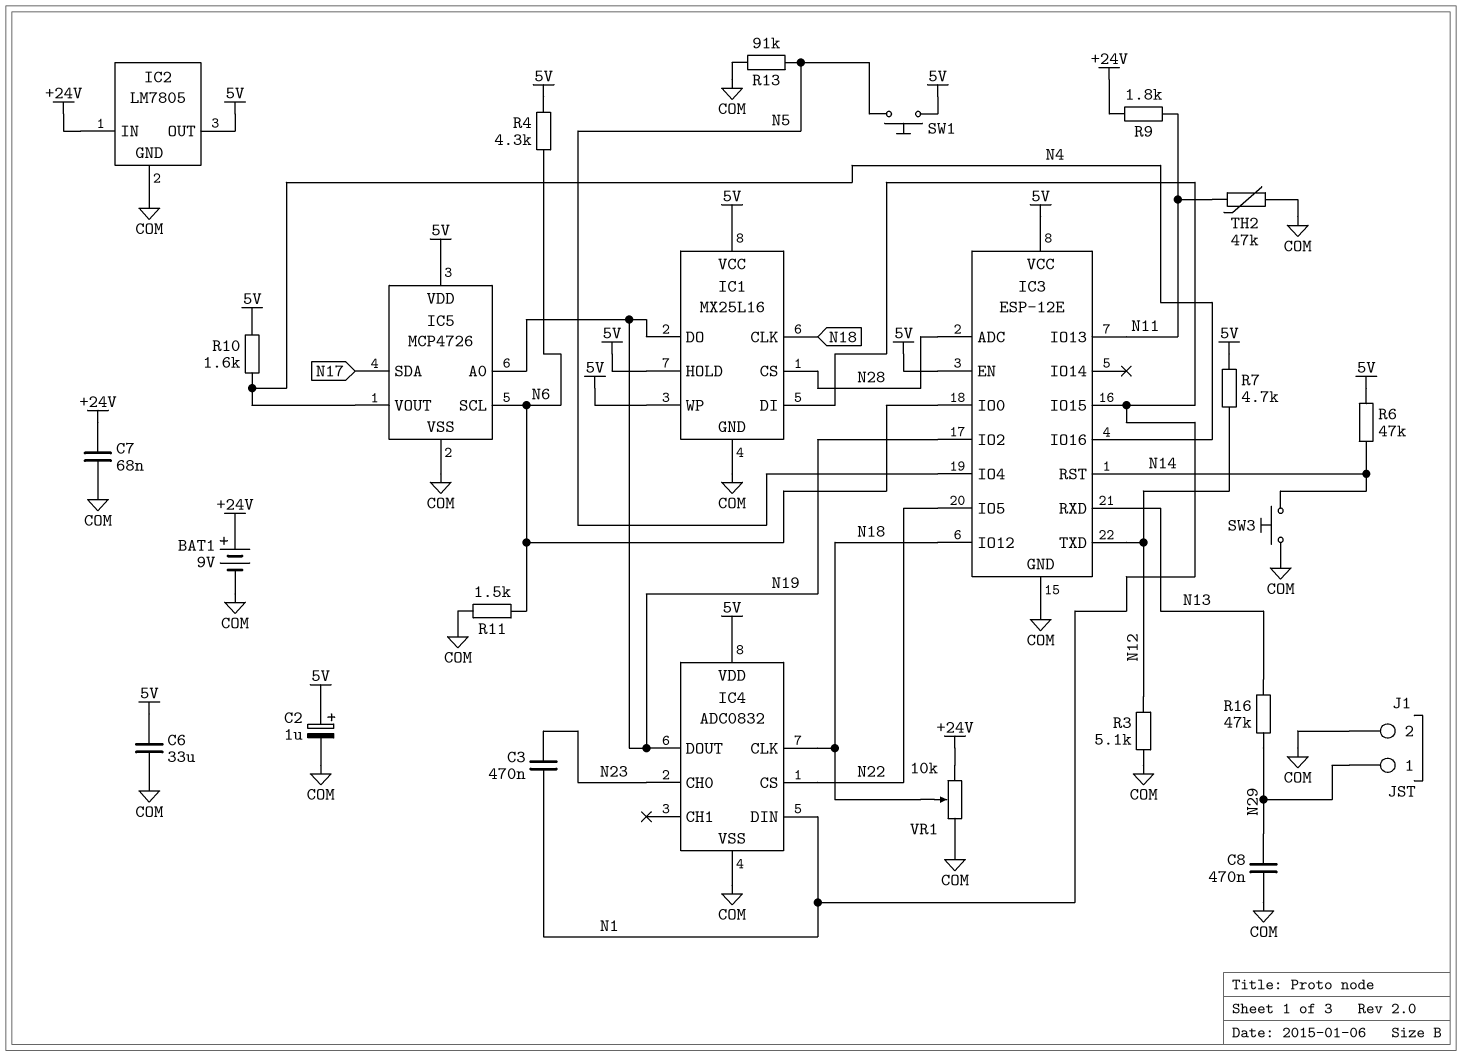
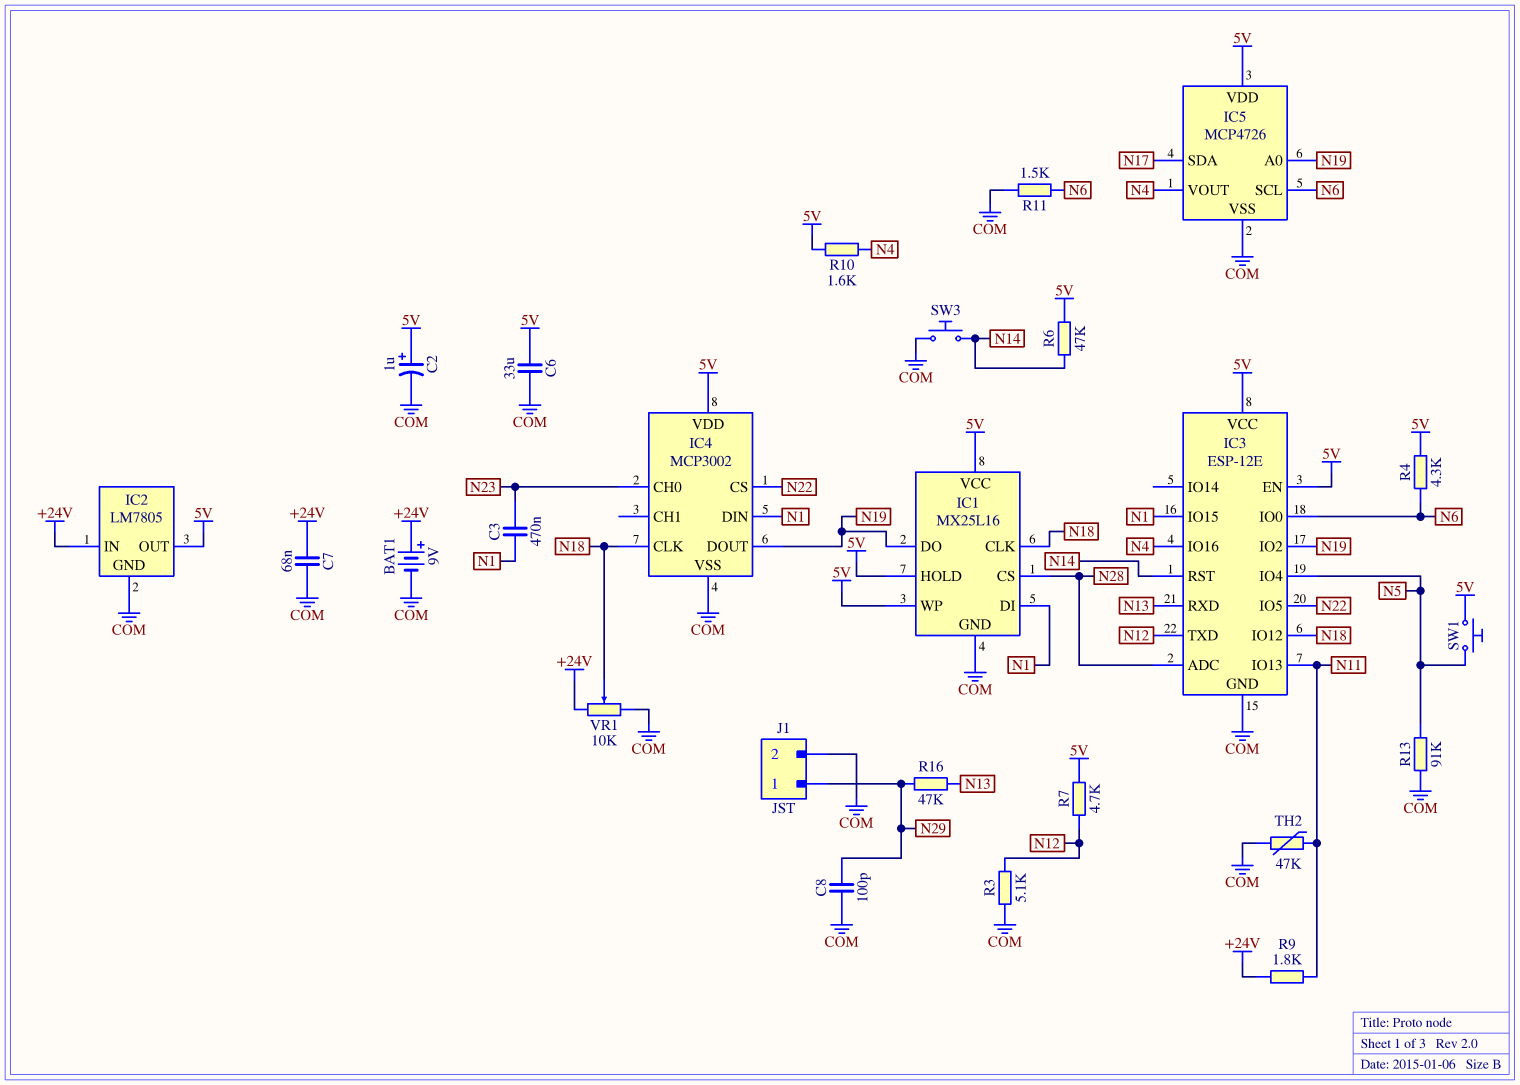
C8: 470nF (COM, N29) -> 100pF (COM, N29)
IC4: ADC0832 -> MCP3002

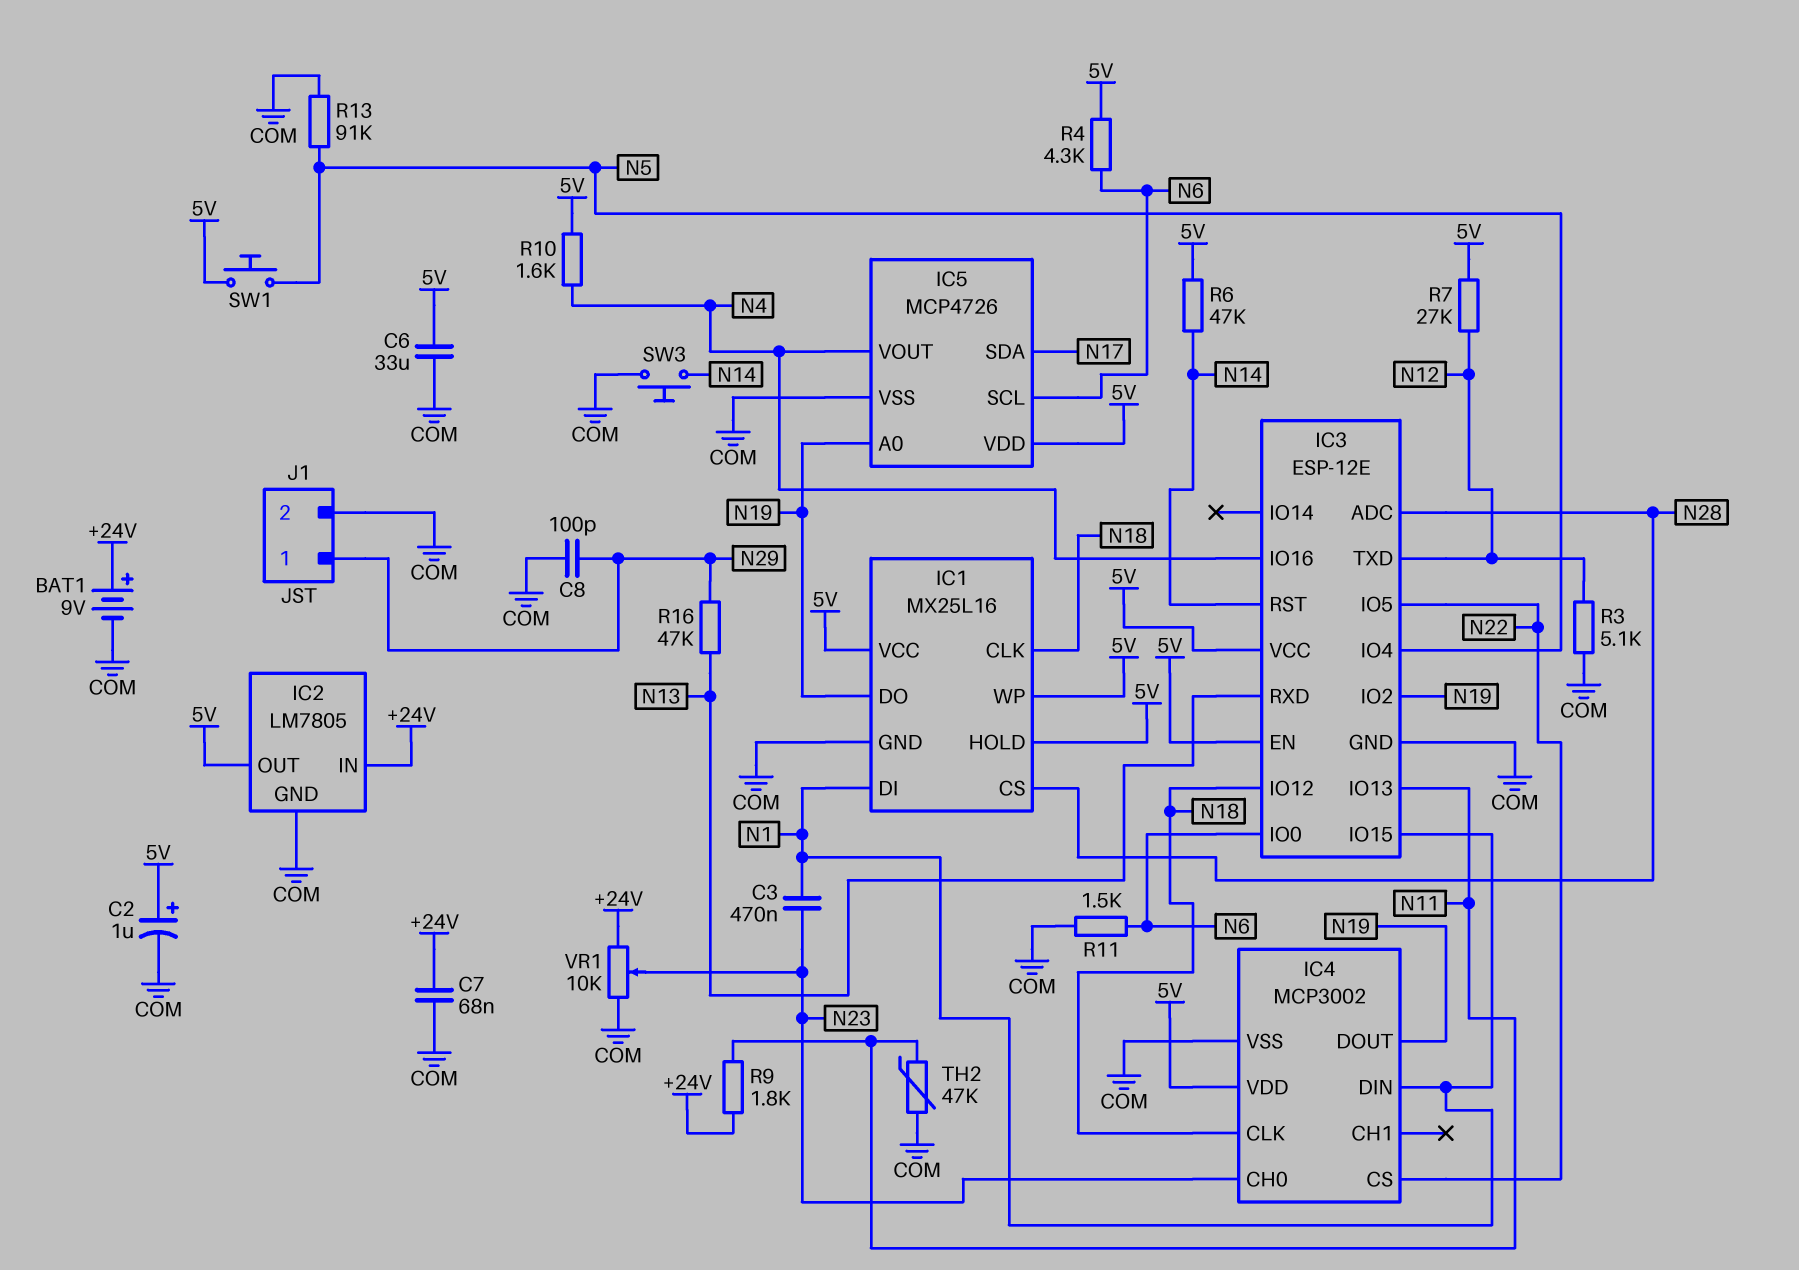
R7: 4.7k (5V, N12) -> 27k (5V, N12)
VR1: 10k (+24V, COM, wiper N18) -> 10k (+24V, COM, wiper N23)

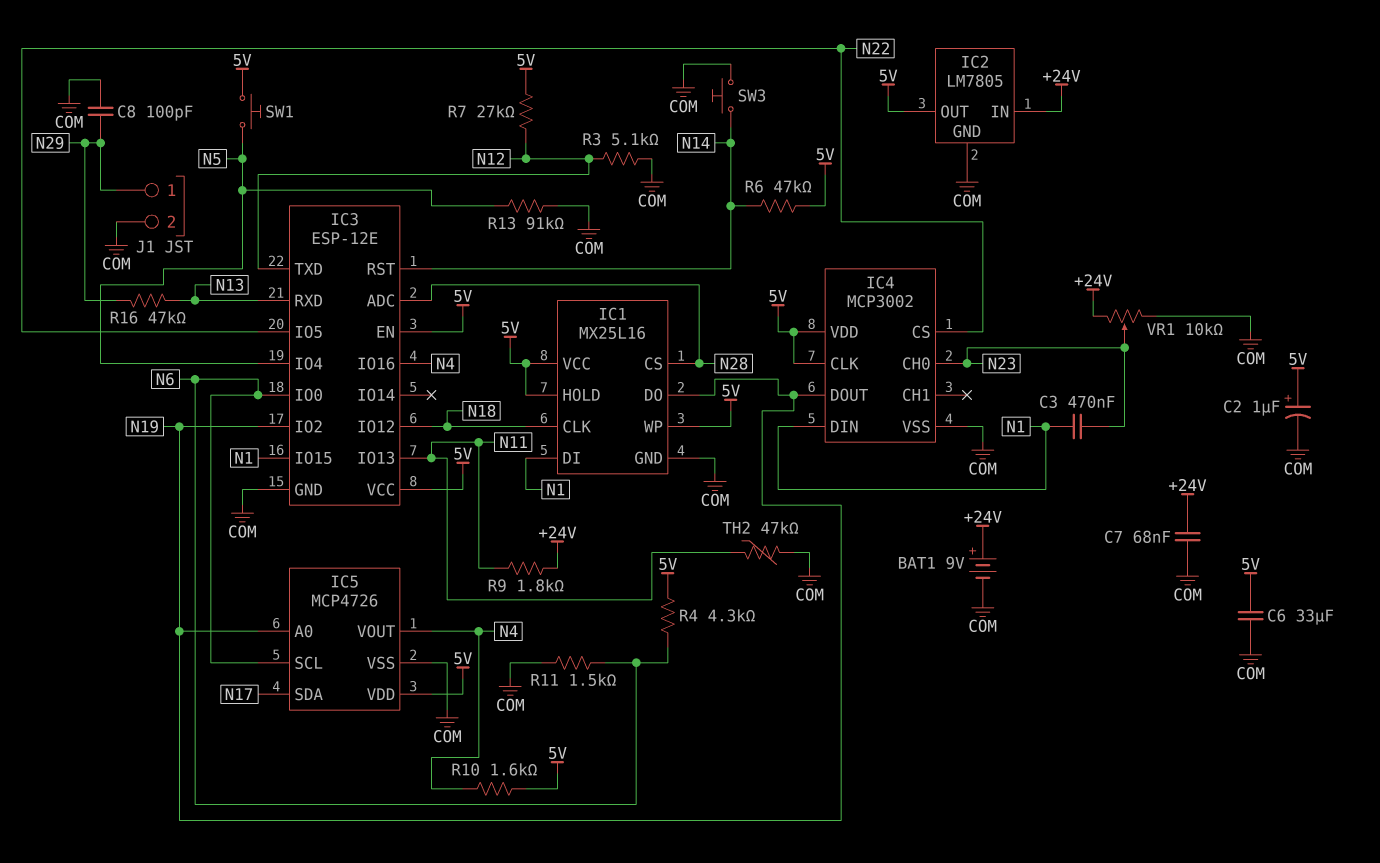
IC4 pin CLK: N18 -> 5V

